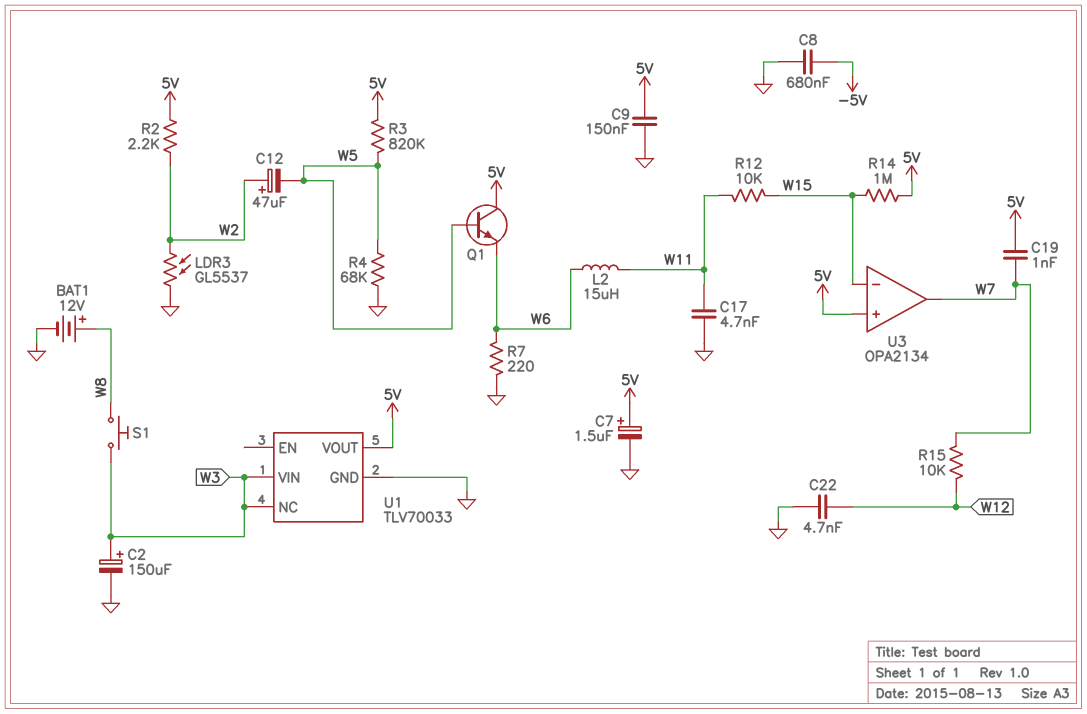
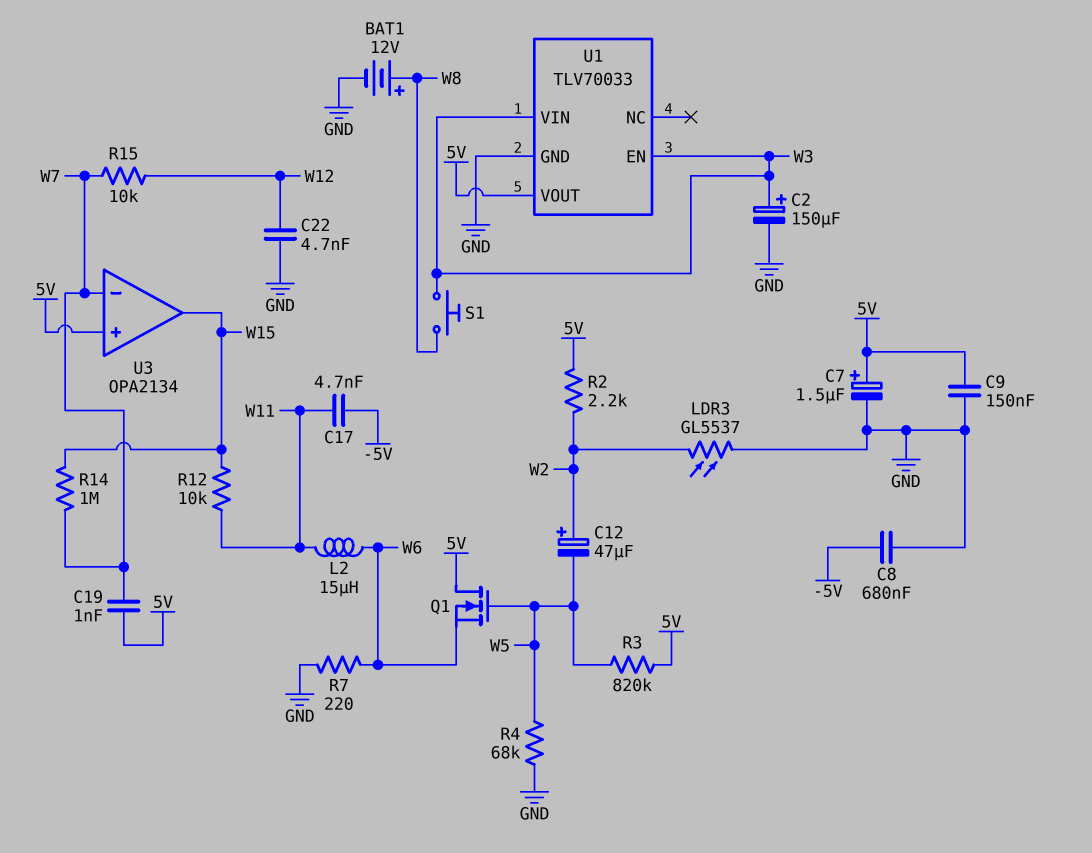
C17: 4.7nF (GND, W11) -> 4.7nF (-5V, W11)
Q1: NPN (B W5, C 5V, E W6) -> NMOS (G W5, D 5V, S W6)
R14: 1M (5V, W15) -> 1M (W7, W15)
U1 pin EN: none -> W3
U1 pin NC: W3 -> none
U3 pin in-: W15 -> W7
U3 pin out: W7 -> W15

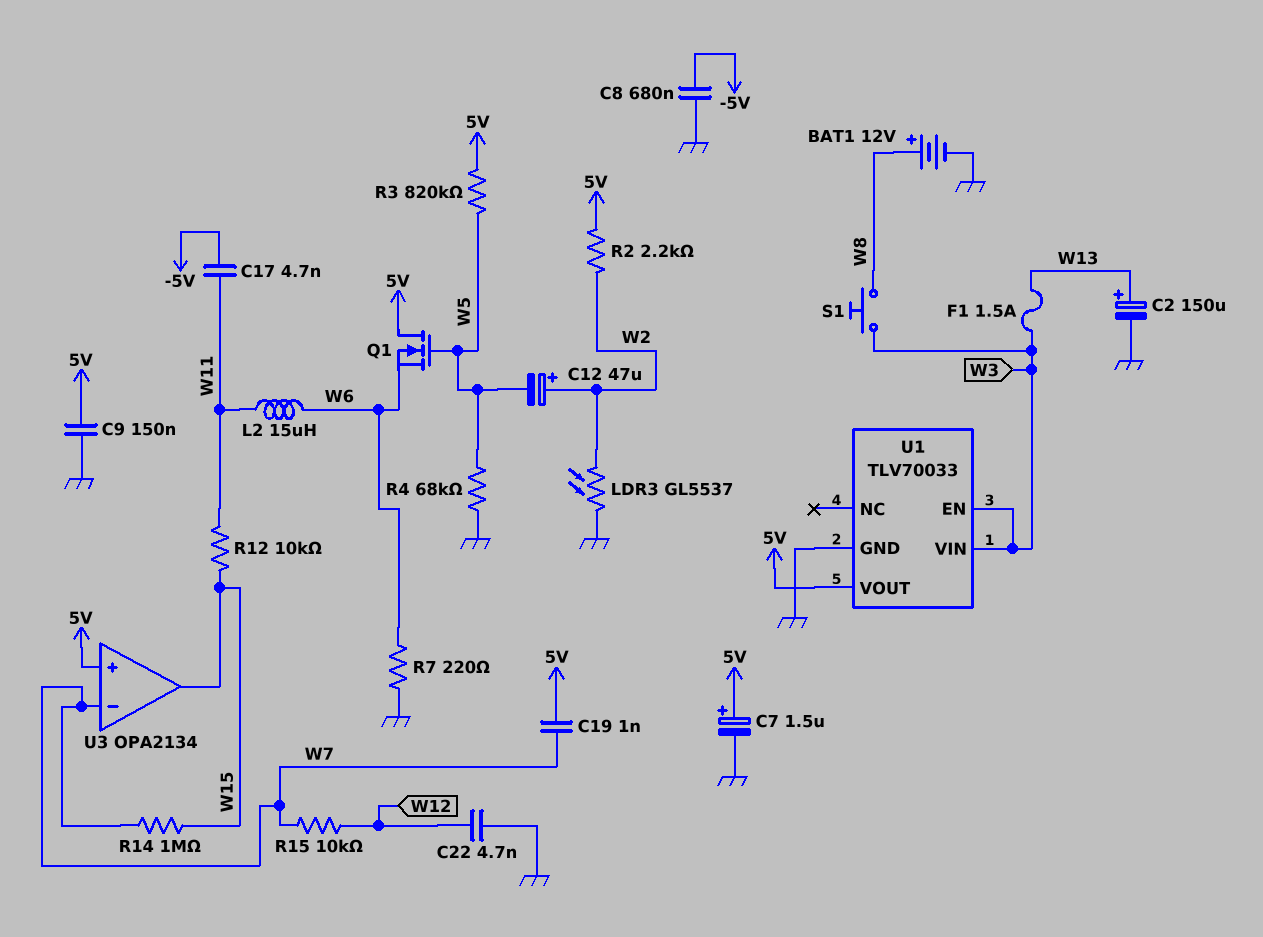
C2: 150uF (plus W3, minus GND) -> 150uF (plus W13, minus GND)
F1: none -> 1.5A (W3, W13)

